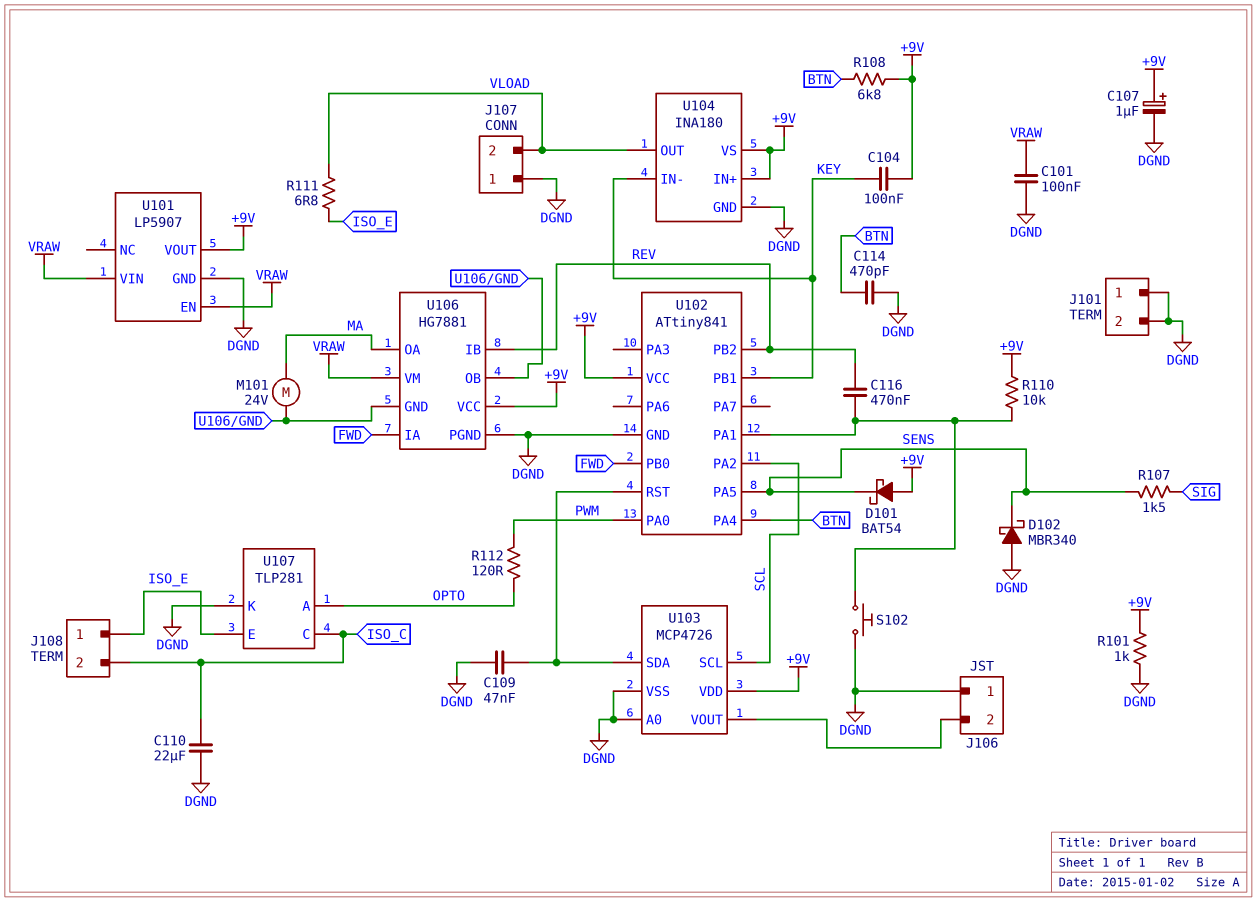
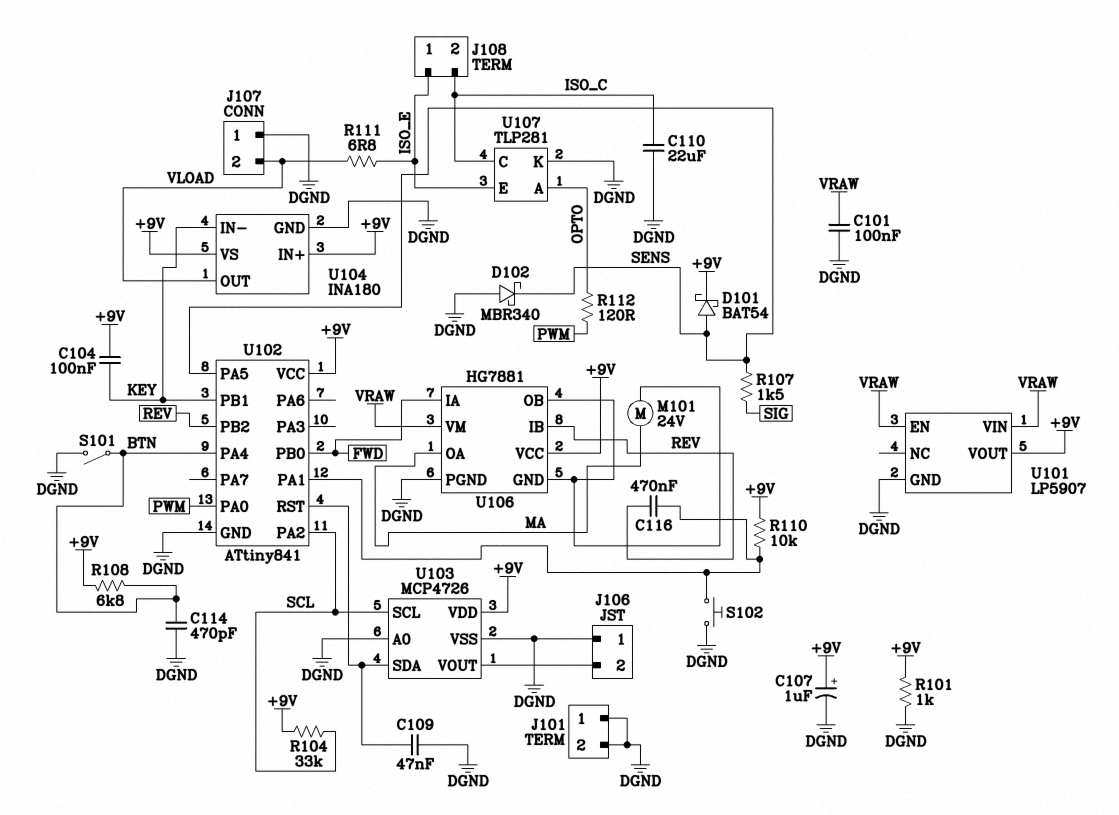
D101: schottky BAT54 (A +9V, K SENS) -> schottky BAT54 (A SENS, K +9V)
R104: none -> 33k (+9V, SCL)
S101: none -> switch (BTN, DGND)

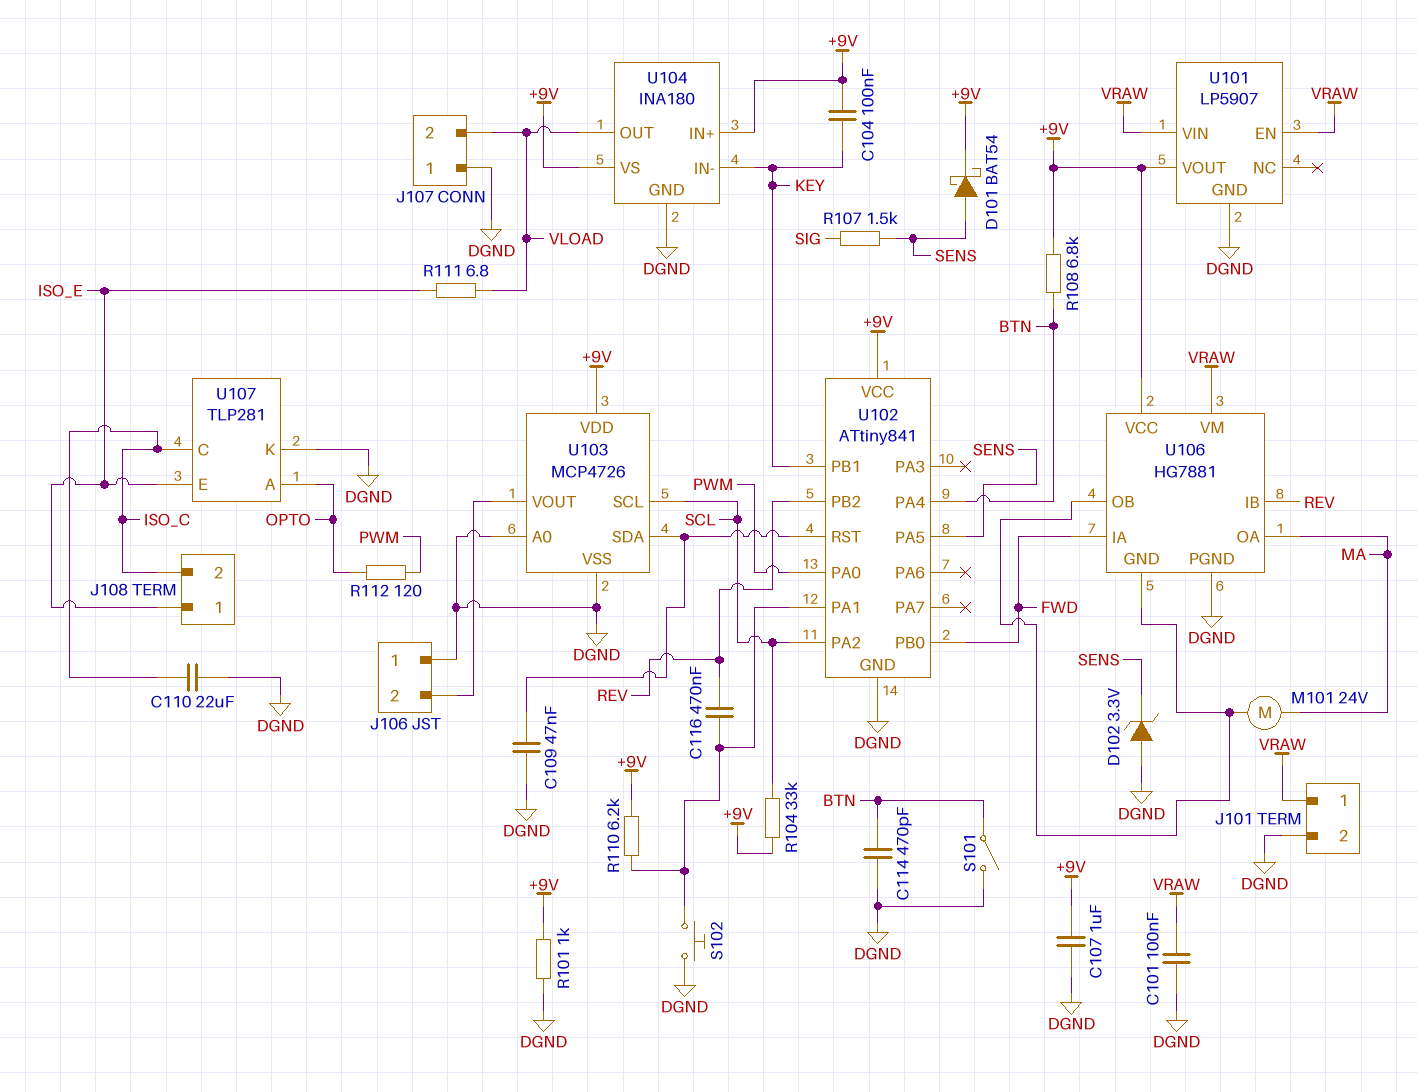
C107: 1uF (plus +9V, minus DGND) -> 1uF (+9V, DGND)
D102: schottky MBR340 (A DGND, K SENS) -> zener 3.3V (A DGND, K SENS)
J101 pin 1: DGND -> VRAW
R110: 10k (+9V, U102/PA1) -> 6.2k (+9V, U102/PA1)

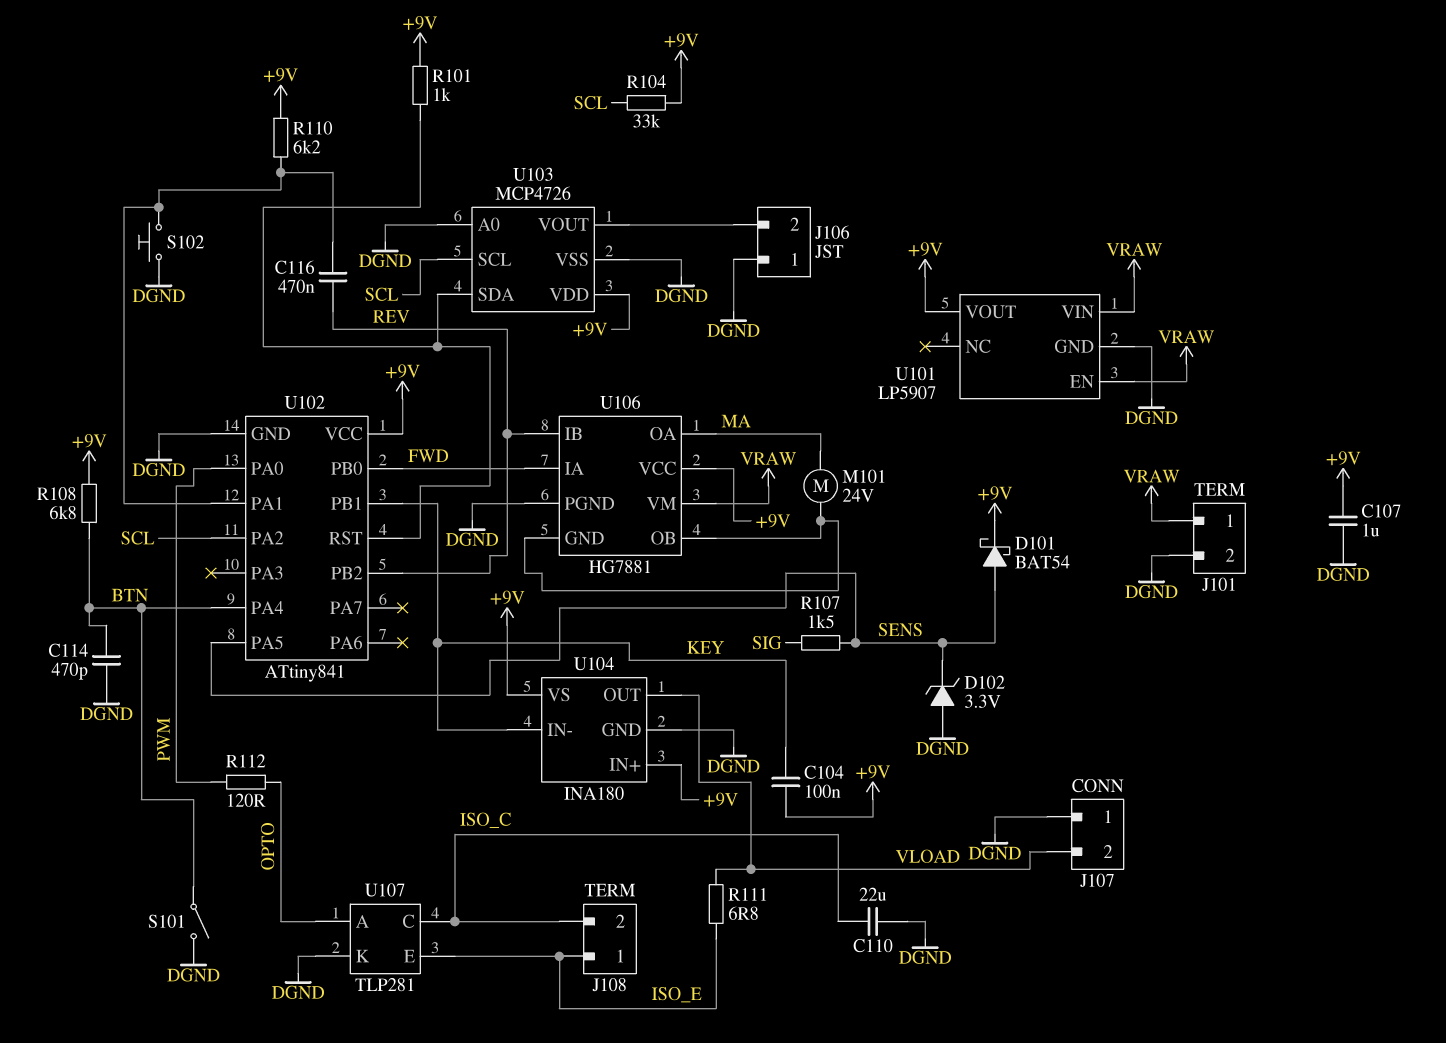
C101: 100nF (DGND, VRAW) -> none
C109: 47nF (DGND, U102/RST) -> none
R101: 1k (+9V, DGND) -> 1k (+9V, U102/RST)

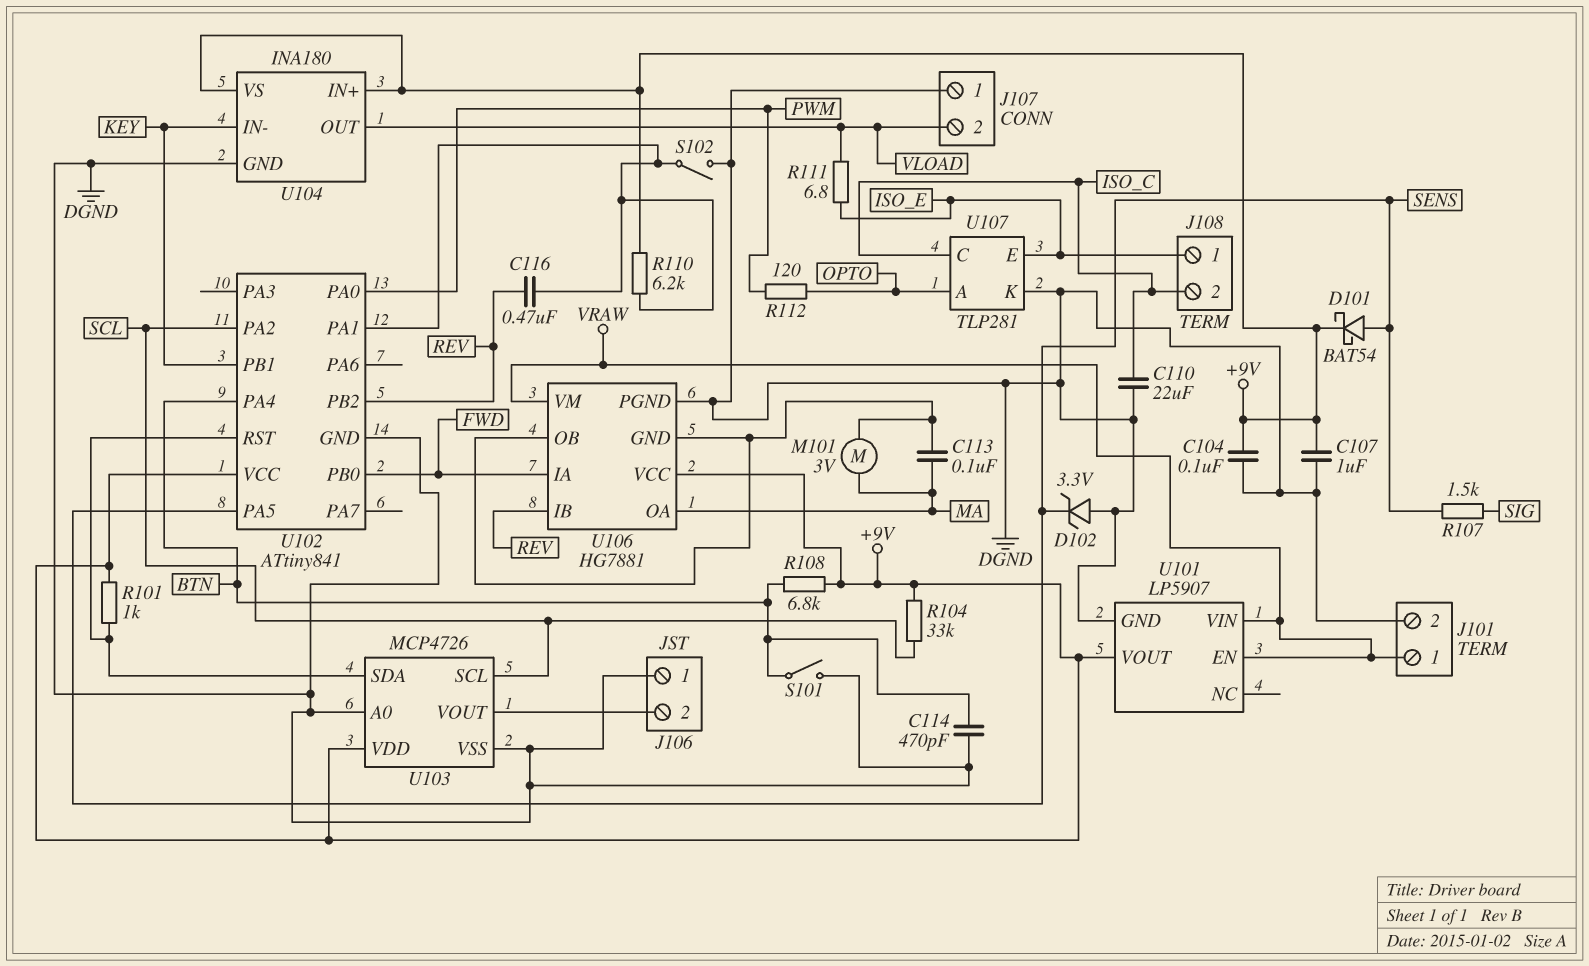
C104: 100nF (+9V, KEY) -> 100nF (+9V, DGND)
C113: none -> 100nF (MA, U106/GND)
M101: motor 24V (MA, U106/GND) -> motor 3V (MA, U106/GND)
S102: button (DGND, U102/PA1) -> switch (DGND, U102/PA1)

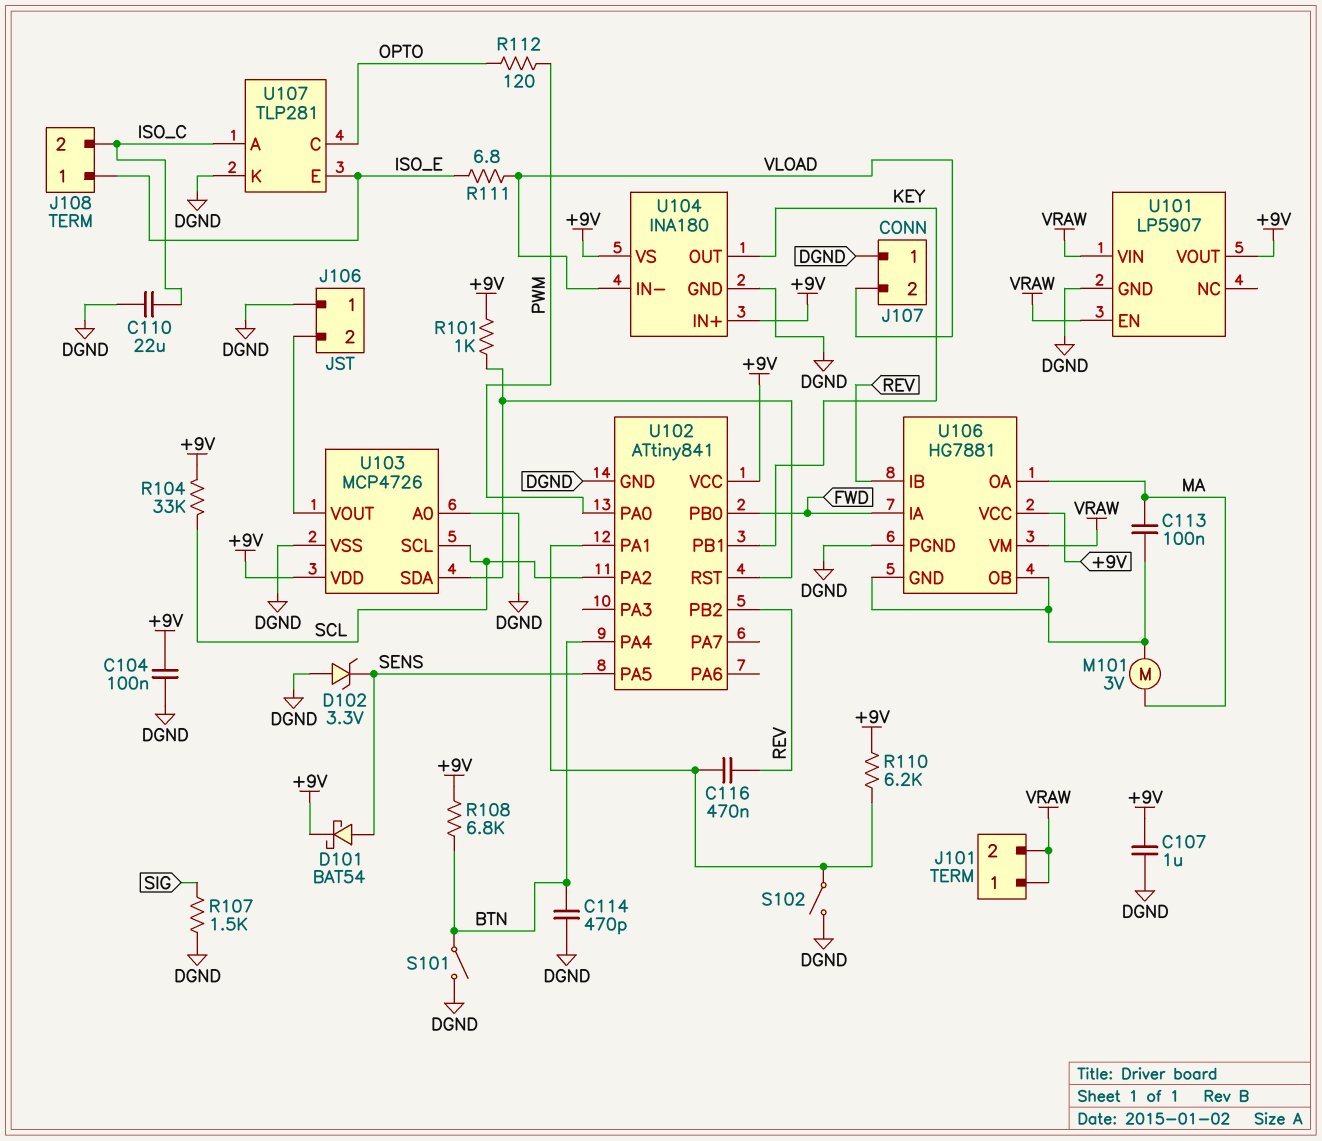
J101 pin 2: DGND -> VRAW
R107: 1.5k (SENS, SIG) -> 1.5k (DGND, SIG)
U104 pin IN-: KEY -> VLOAD
U104 pin OUT: VLOAD -> KEY
U107 pin A: OPTO -> ISO_C
U107 pin C: ISO_C -> OPTO

